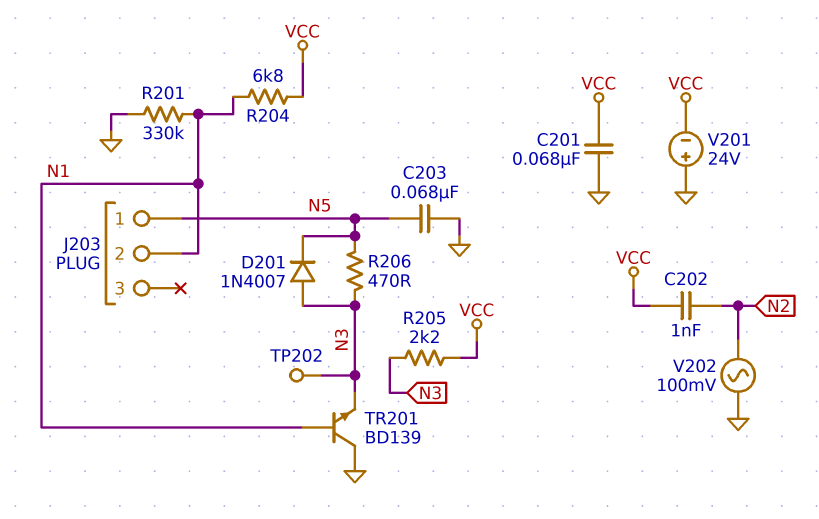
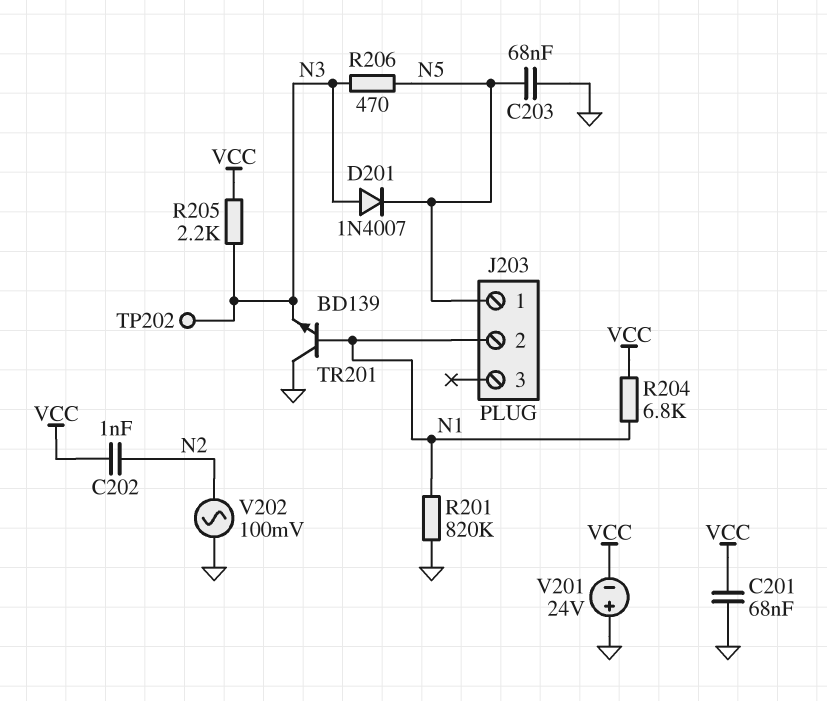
R201: 330k (GND, N1) -> 820k (GND, N1)

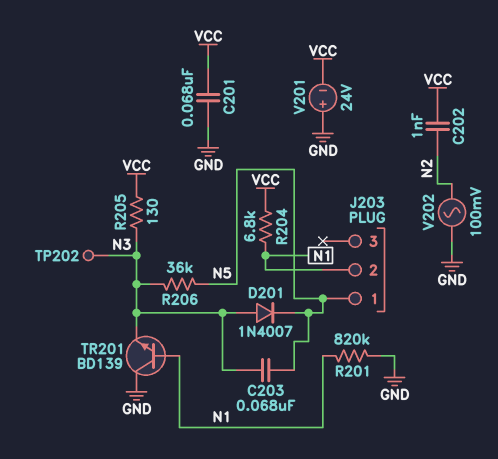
C203: 68nF (GND, N5) -> 68nF (N3, N5)
R205: 2.2k (N3, VCC) -> 130 (N3, VCC)
R206: 470 (N3, N5) -> 36k (N3, N5)

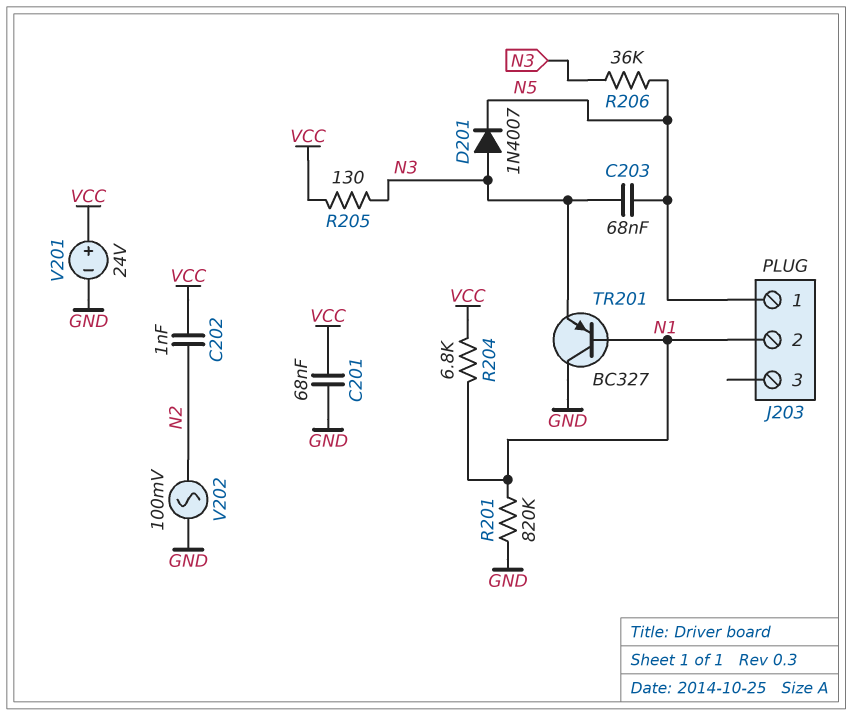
TP202: test point (N3) -> none
TR201: NPN BD139 (B N1, C GND, E N3) -> PNP BC327 (B N1, C GND, E N3)
V201: 24V (plus GND, minus VCC) -> 24V (plus VCC, minus GND)

